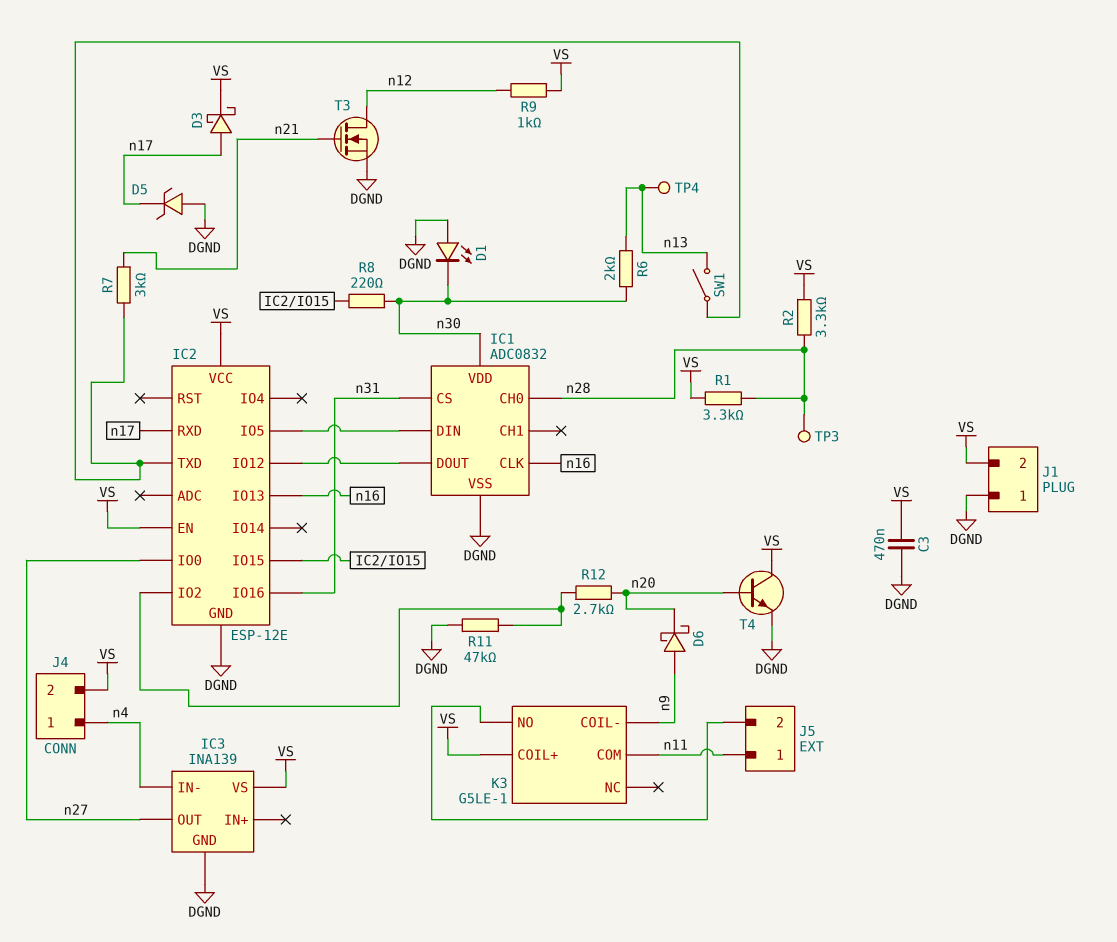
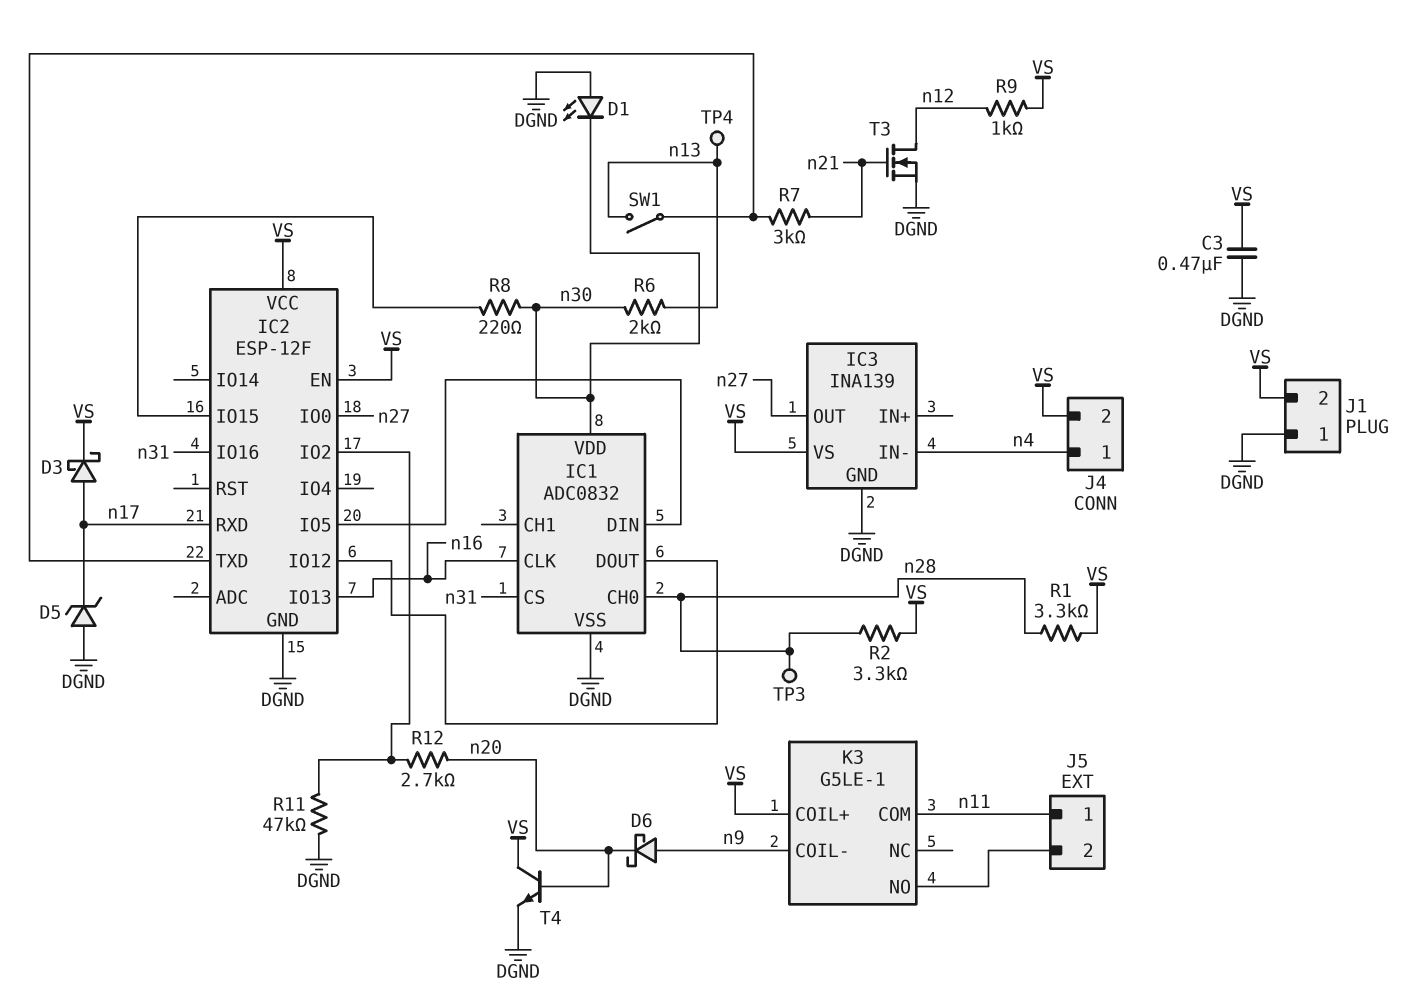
IC2: ESP-12E -> ESP-12F

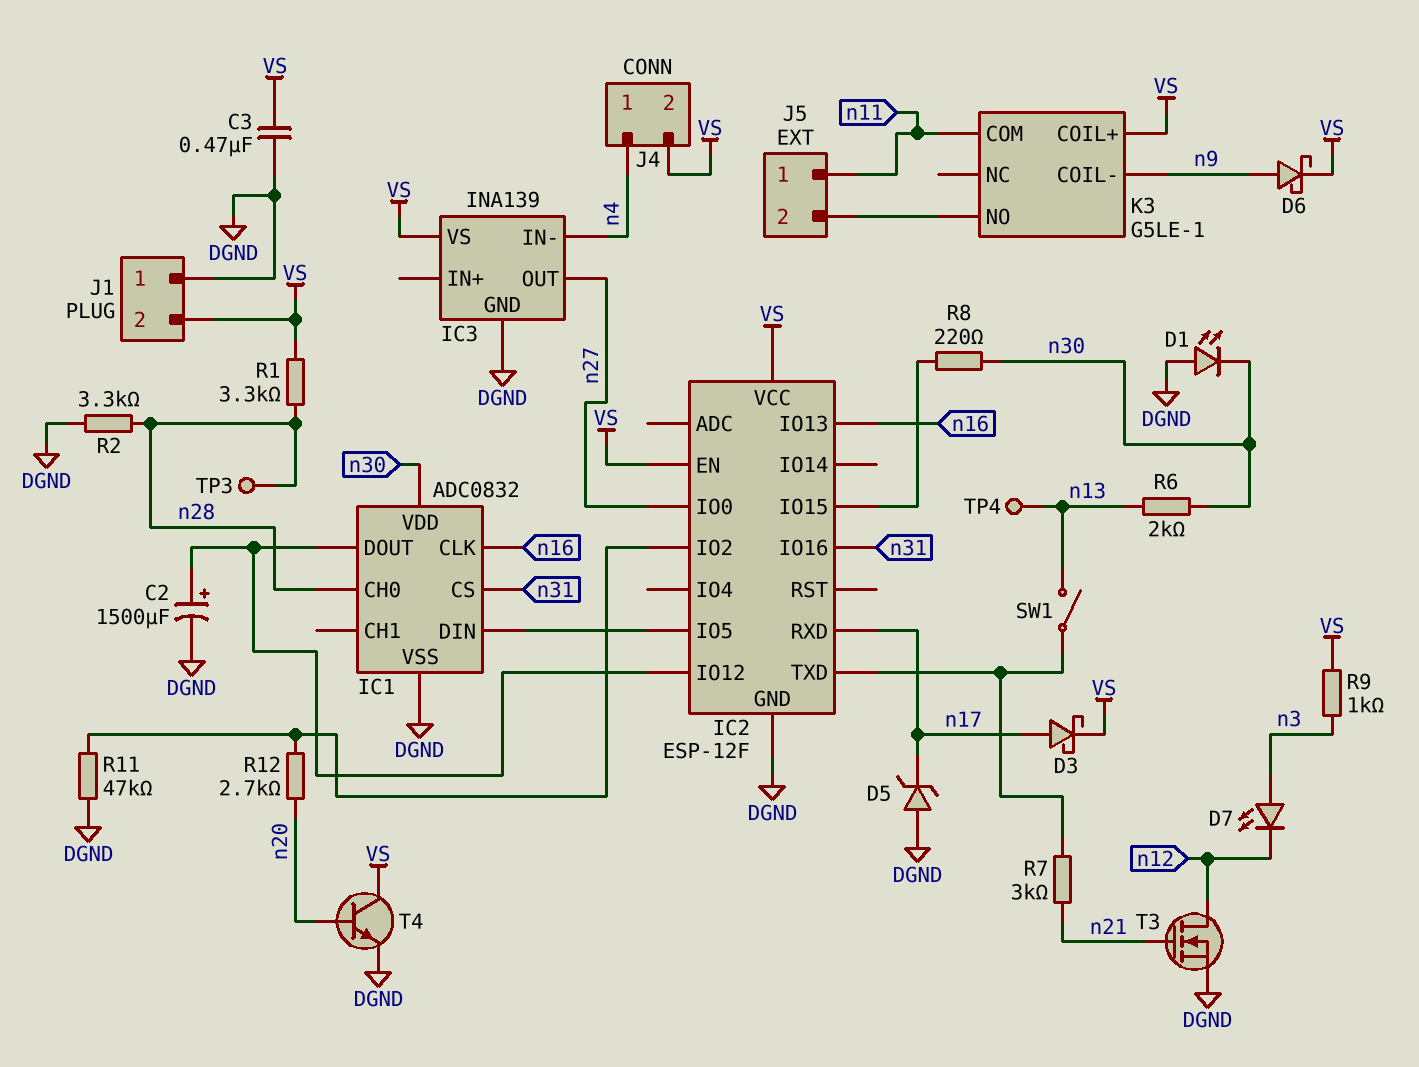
C2: none -> 1500uF (plus IC1/DOUT, minus DGND)
D6: schottky (A n9, K n20) -> schottky (A n9, K VS)
D7: none -> LED (A n3, K n12)
R2: 3.3k (VS, n28) -> 3.3k (DGND, n28)
R9: 1k (VS, n12) -> 1k (VS, n3)

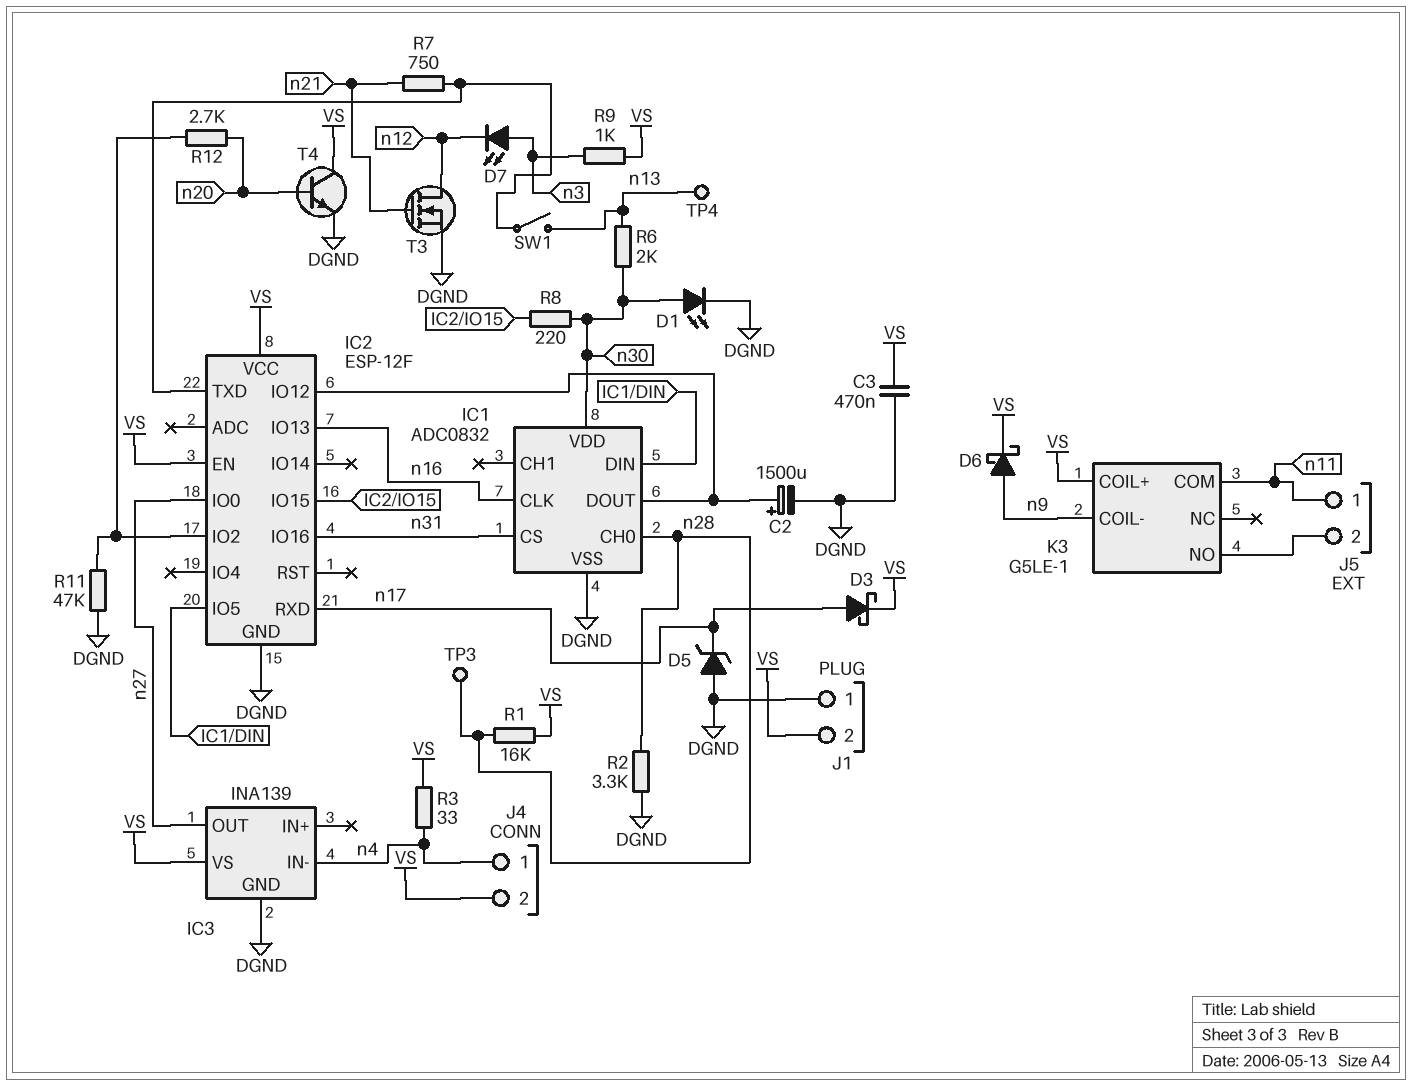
D1: LED (A DGND, K n30) -> LED (A n30, K DGND)
R1: 3.3k (VS, n28) -> 16k (VS, n28)
R3: none -> 33 (VS, n4)
R7: 3k (IC2/TXD, n21) -> 750 (IC2/TXD, n21)

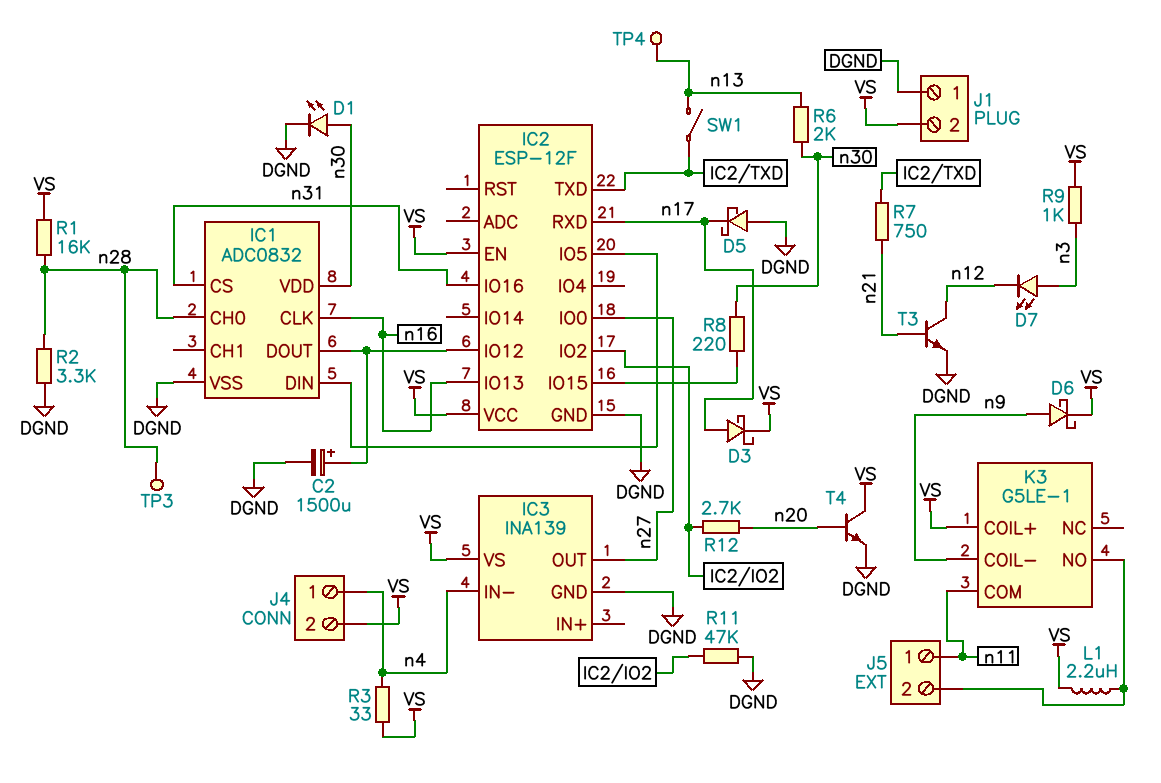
C3: 470nF (DGND, VS) -> none
D5: zener (A DGND, K n17) -> schottky (A DGND, K n17)
L1: none -> 2.2uH (J5/2, VS)
T3: NMOS (G n21, D n12, S DGND) -> NPN (B n21, C n12, E DGND)

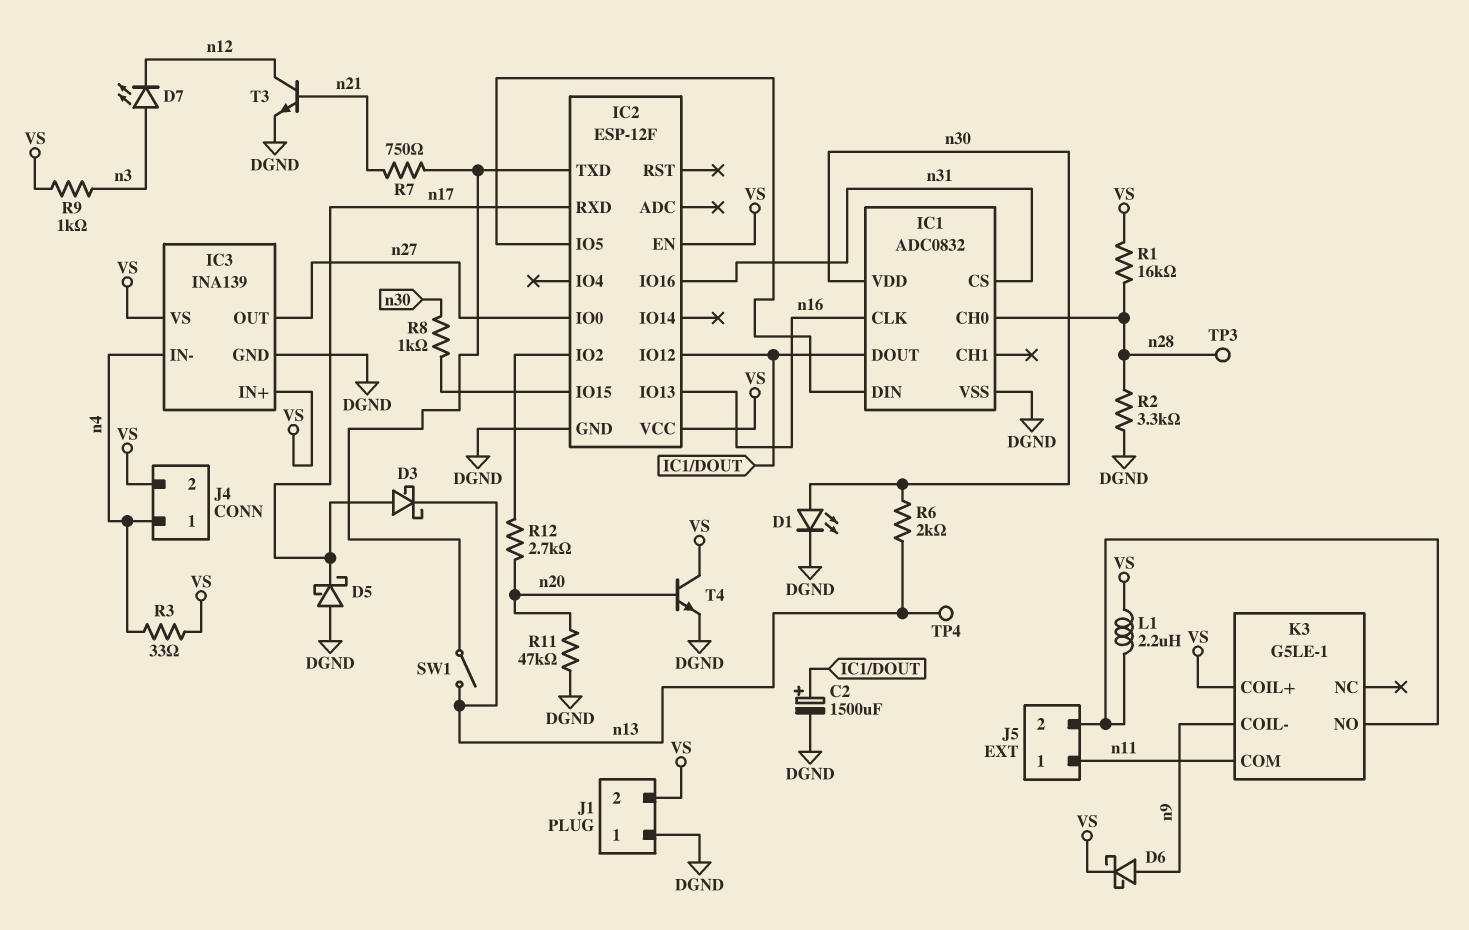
D3: schottky (A n17, K VS) -> schottky (A n17, K n13)
IC3 pin IN+: none -> VS
R8: 220 (IC2/IO15, n30) -> 1k (IC2/IO15, n30)
R11: 47k (DGND, IC2/IO2) -> 47k (DGND, n20)

